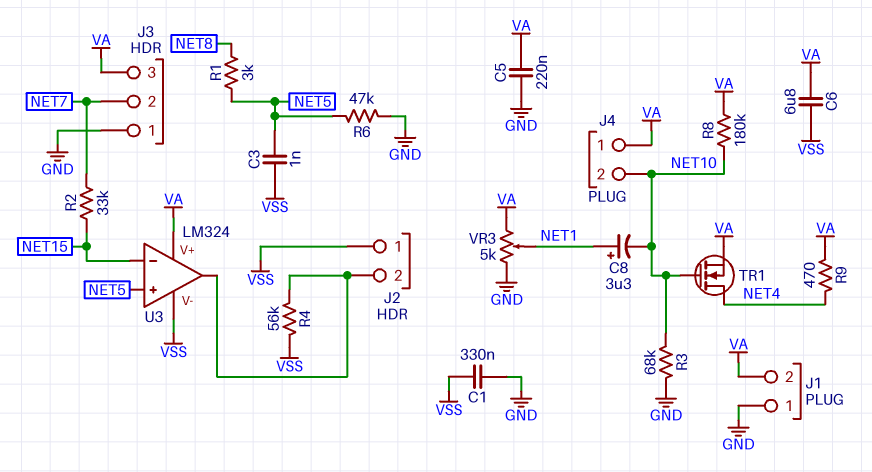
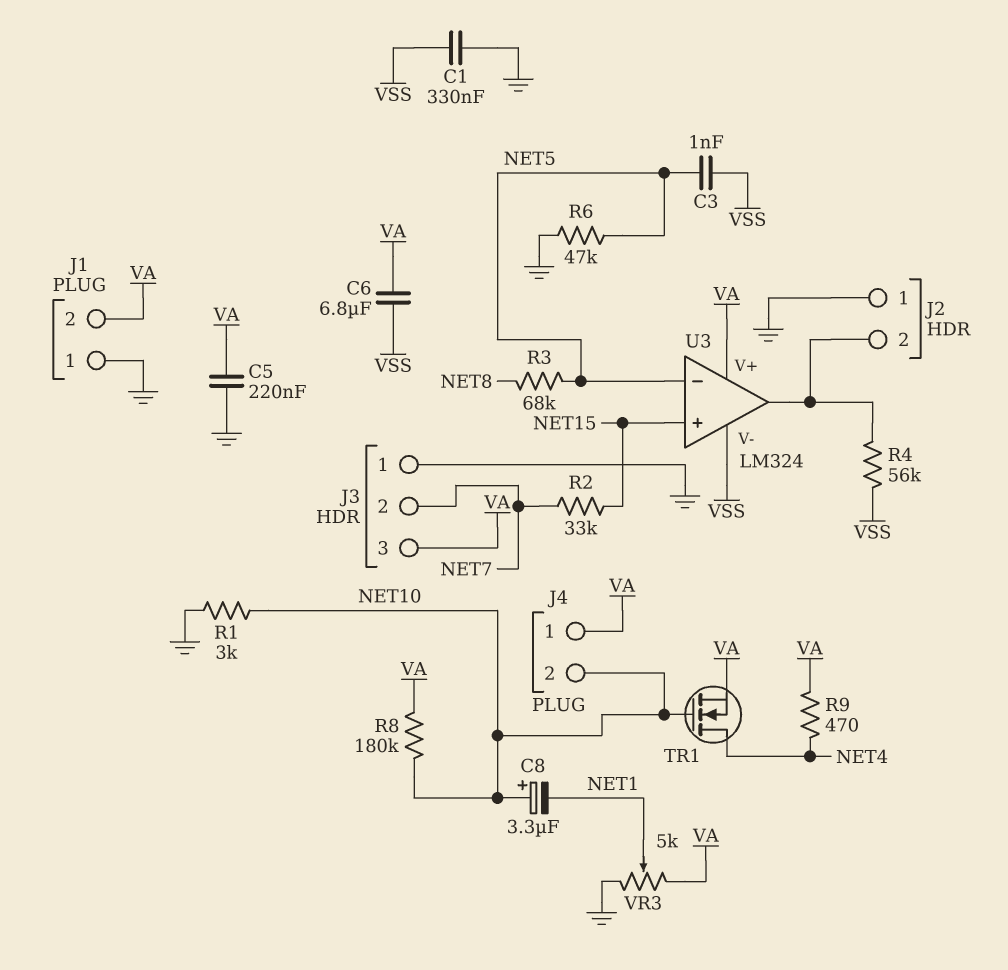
C8: 3.3uF (plus NET1, minus NET10) -> 3.3uF (plus NET10, minus NET1)
J2 pin 1: VSS -> GND
R1: 3k (NET5, NET8) -> 3k (GND, NET10)
R3: 68k (GND, NET10) -> 68k (NET5, NET8)
U3 pin in+: NET5 -> NET15
U3 pin in-: NET15 -> NET5

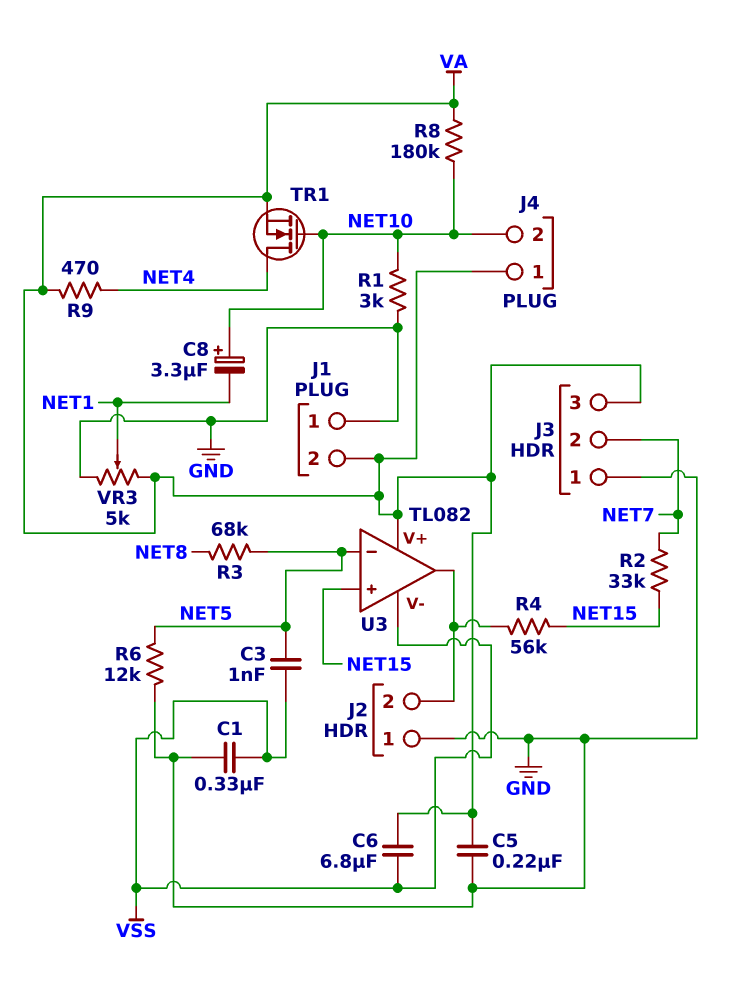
R4: 56k (J2/2, VSS) -> 56k (J2/2, NET15)
R6: 47k (GND, NET5) -> 12k (GND, NET5)
U3: LM324 -> TL082

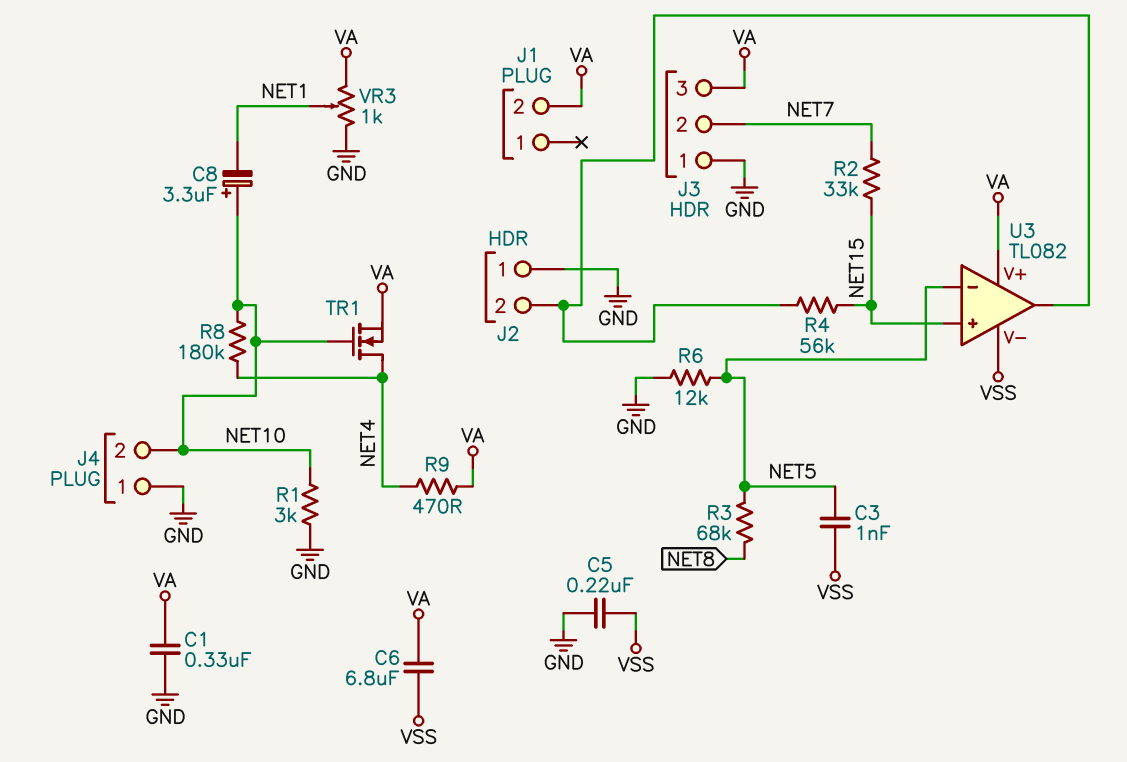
C1: 330nF (GND, VSS) -> 330nF (GND, VA)
C5: 220nF (GND, VA) -> 220nF (GND, VSS)
J1 pin 1: GND -> none
J4 pin 1: VA -> GND
R8: 180k (NET10, VA) -> 180k (NET4, NET10)
VR3: 5k (GND, VA, wiper NET1) -> 1k (GND, VA, wiper NET1)

